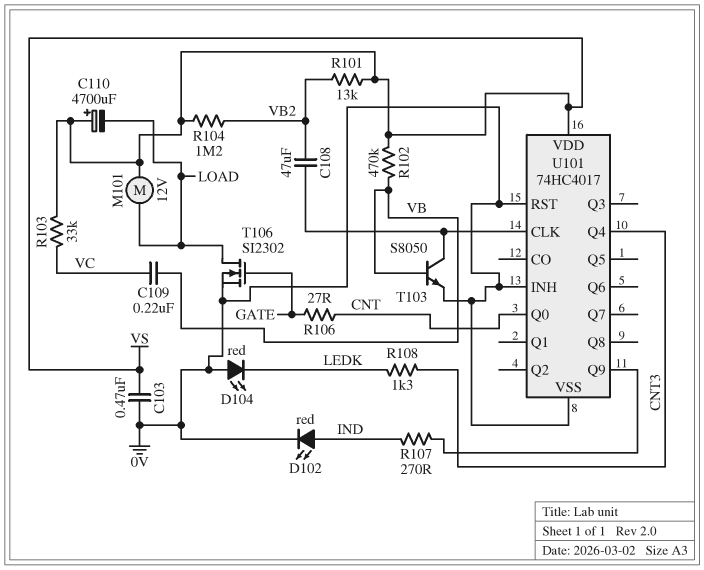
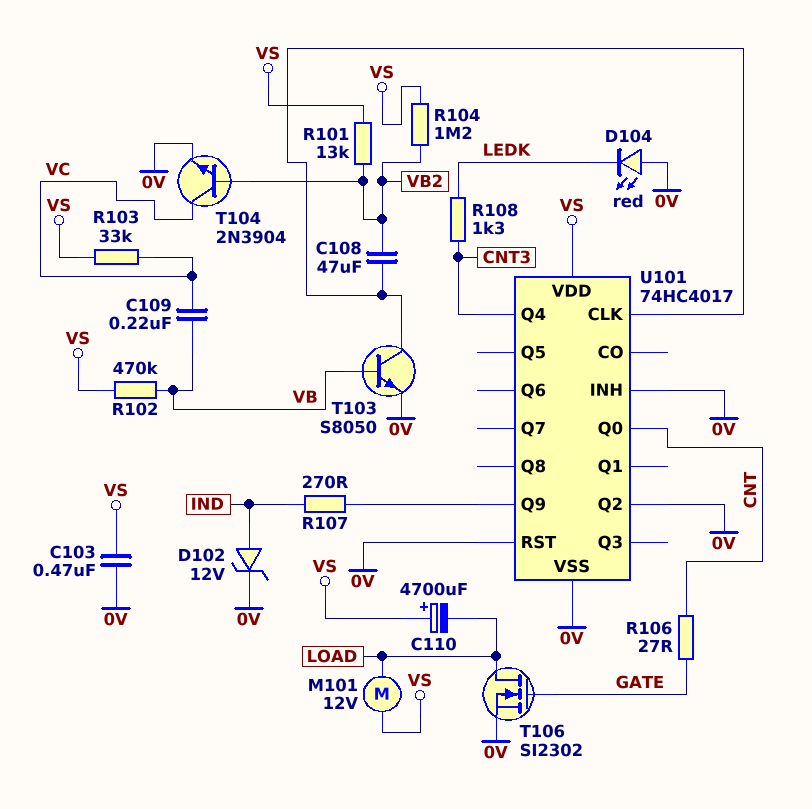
D102: LED red (A IND, K 0V) -> zener 12V (A IND, K 0V)
T104: none -> NPN 2N3904 (B VB2, C VC, E 0V)
U101 pin Q2: none -> 0V

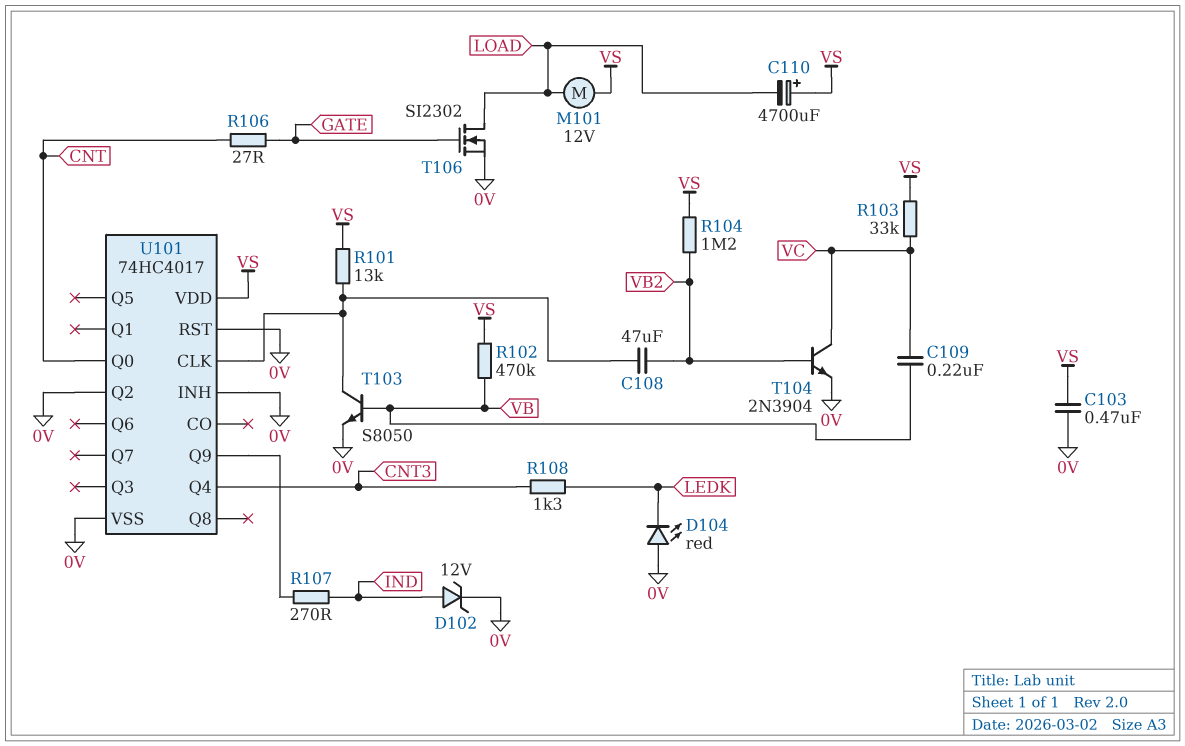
R101: 13k (VB2, VS) -> 13k (U101/CLK, VS)

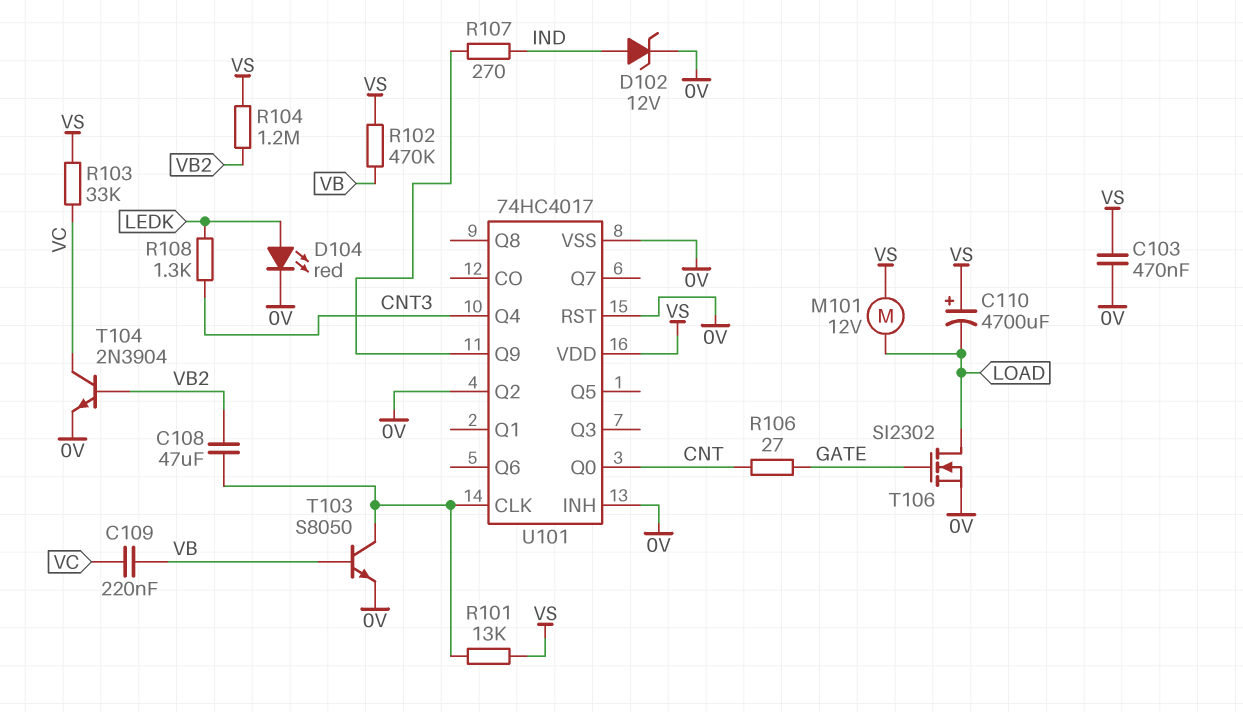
D104: LED red (A 0V, K LEDK) -> LED red (A LEDK, K 0V)

